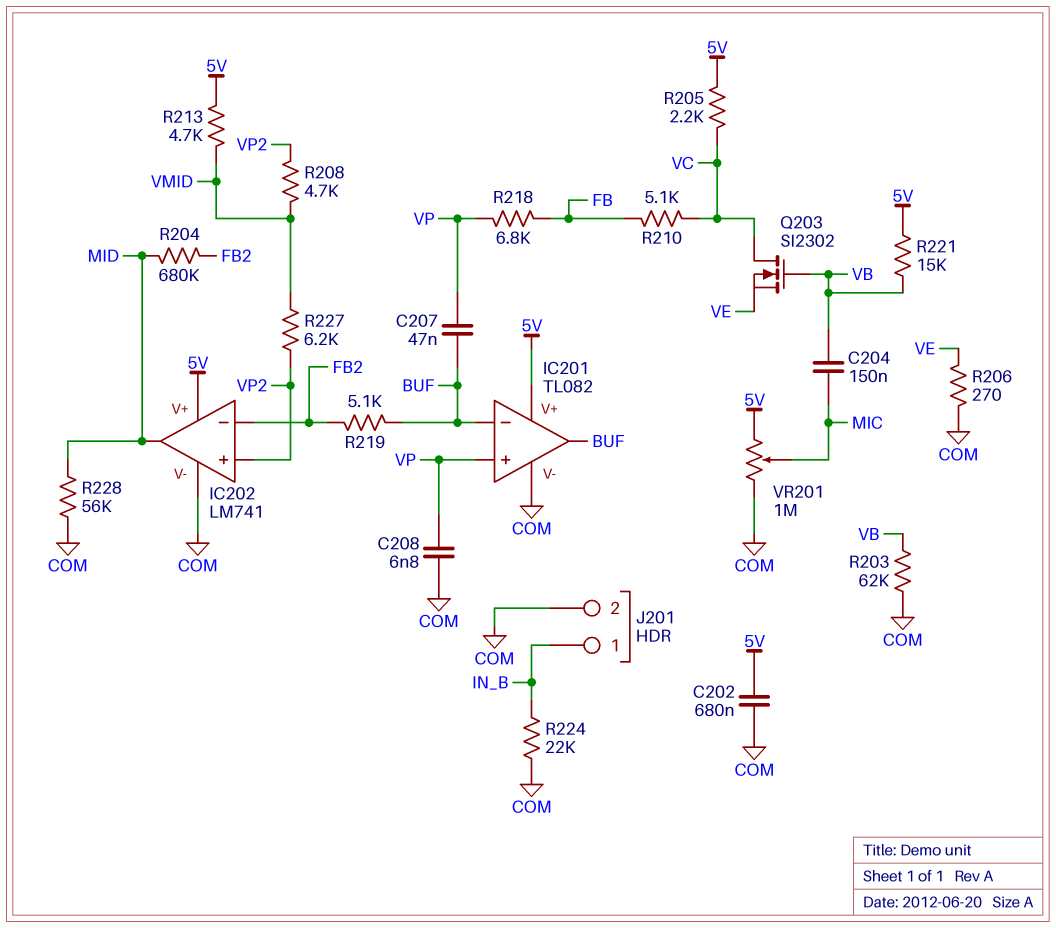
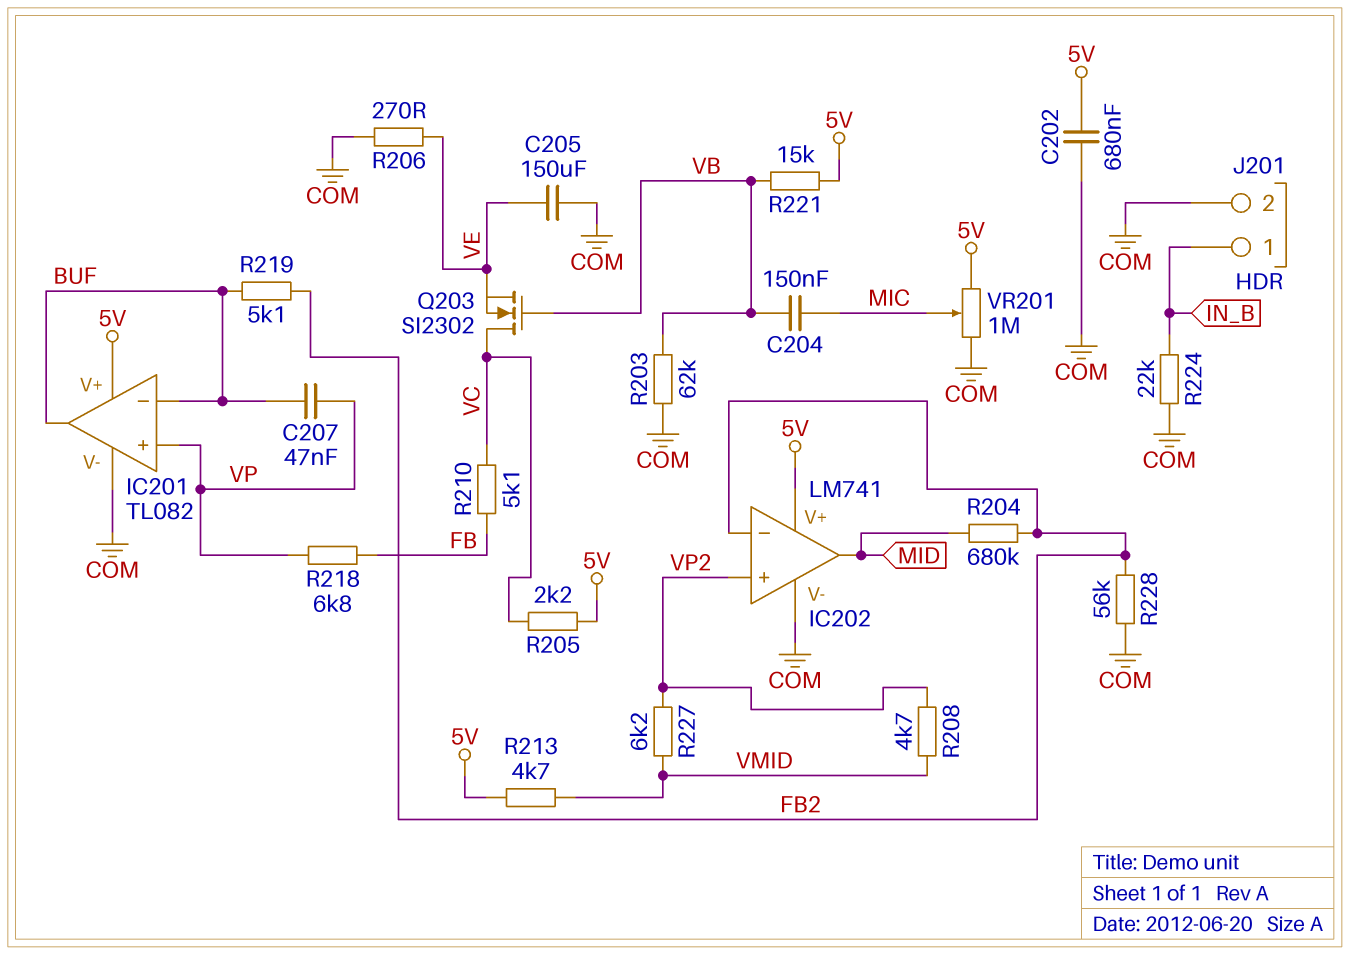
C205: none -> 150uF (COM, VE)
C208: 6.8nF (COM, VP) -> none
R228: 56k (COM, MID) -> 56k (COM, FB2)

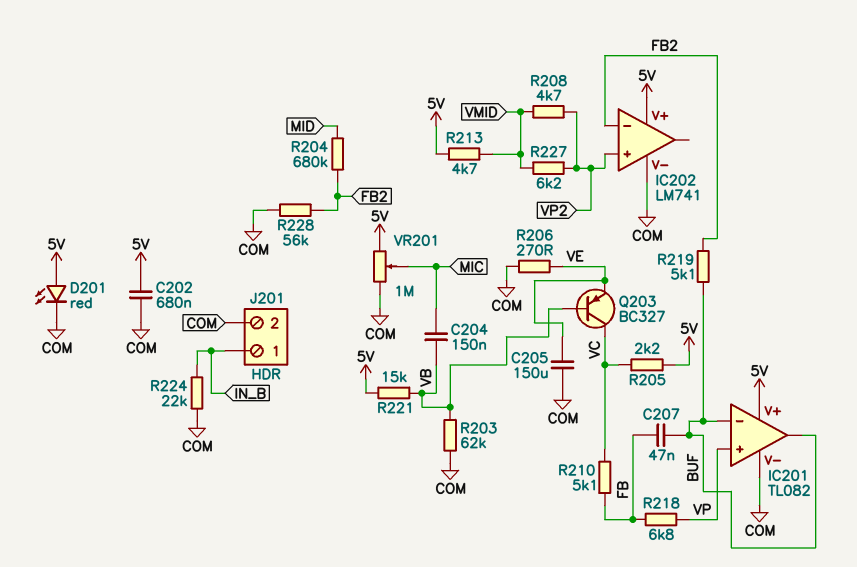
C207: 47nF (BUF, VP) -> 47nF (BUF, FB)
D201: none -> LED red (A 5V, K COM)
IC202 pin out: MID -> none
Q203: NMOS SI2302 (G VB, D VC, S VE) -> PNP BC327 (B VB, C VC, E VE)

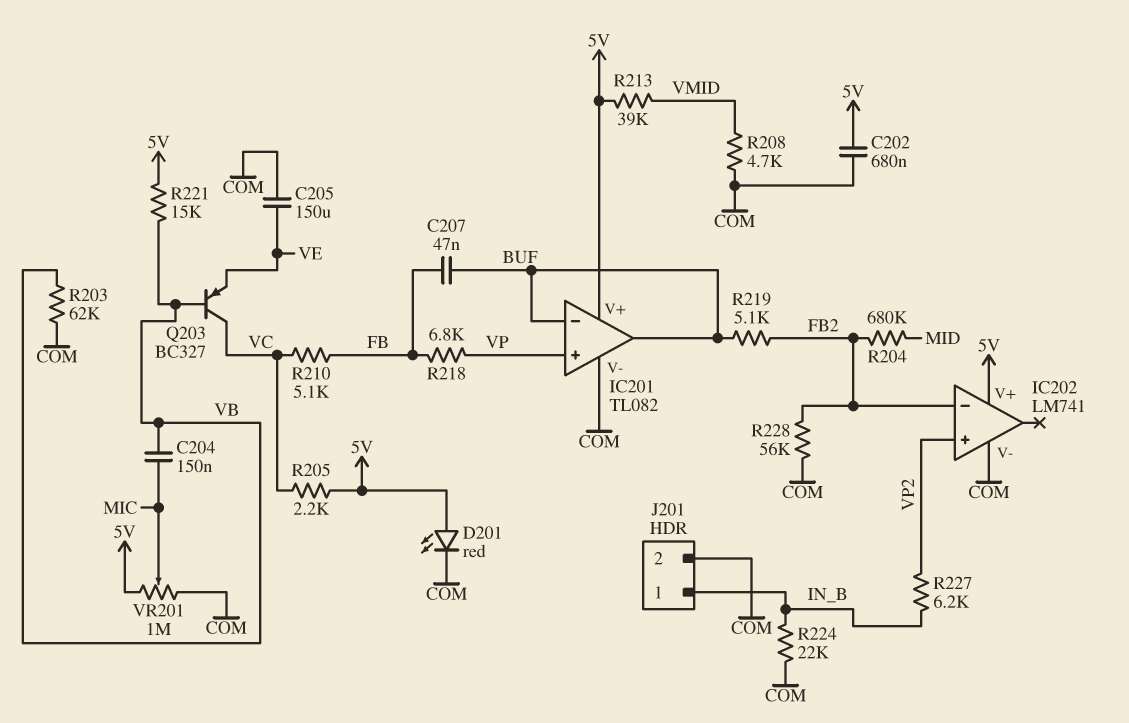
R206: 270 (COM, VE) -> none
R208: 4.7k (VMID, VP2) -> 4.7k (COM, VMID)
R213: 4.7k (5V, VMID) -> 39k (5V, VMID)
R227: 6.2k (VMID, VP2) -> 6.2k (IN_B, VP2)

